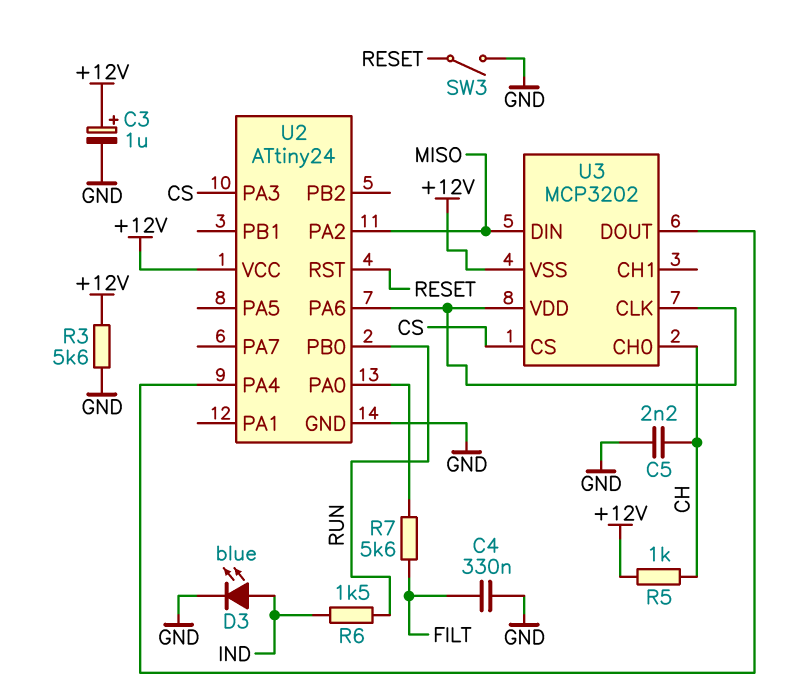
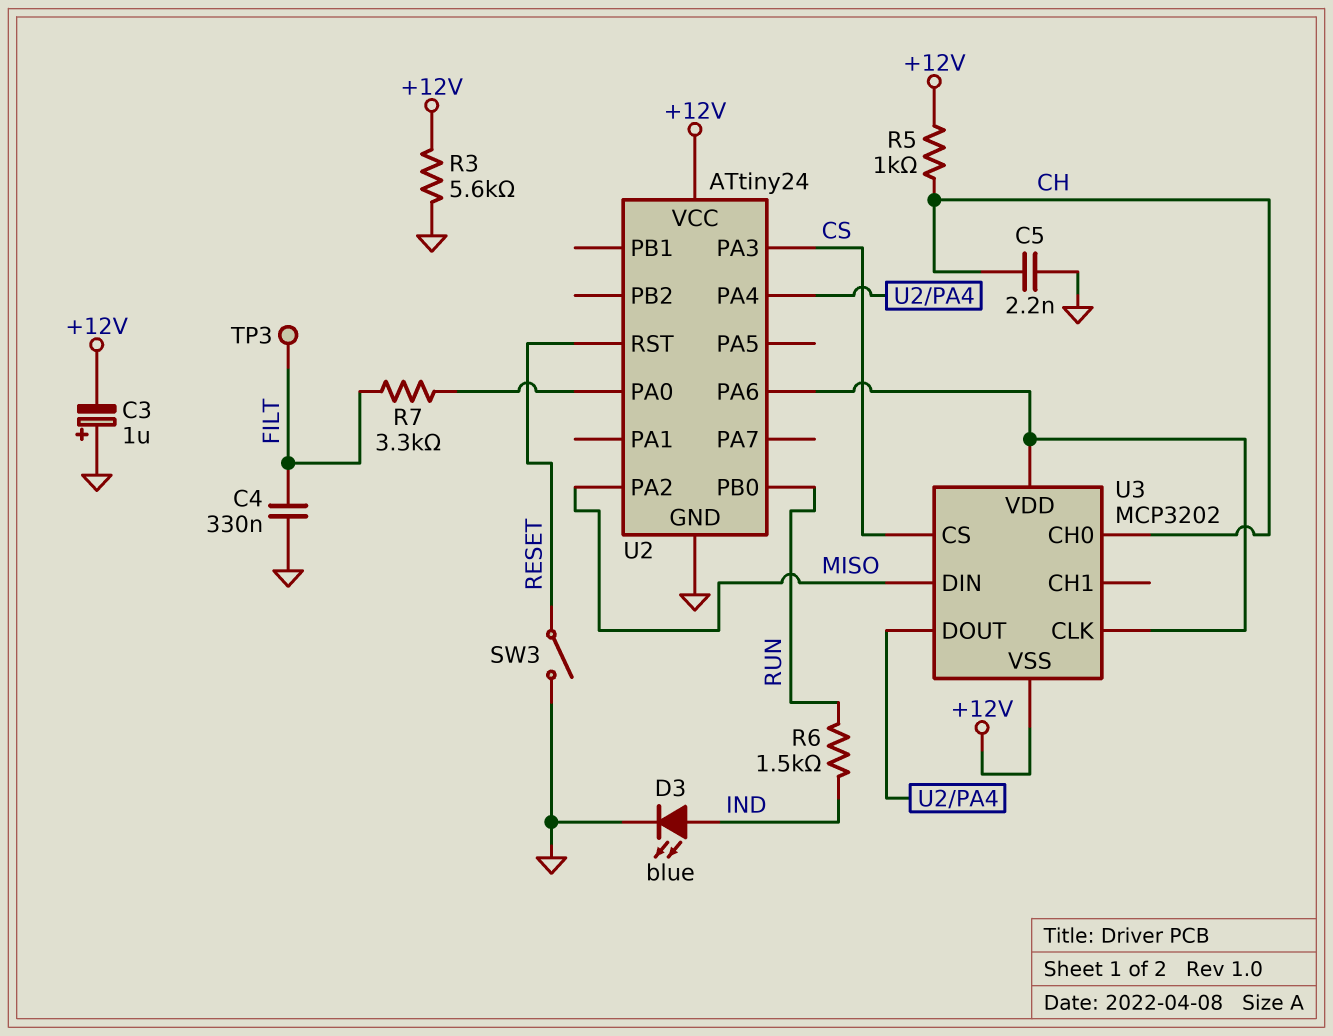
C3: 1uF (plus +12V, minus GND) -> 1uF (plus GND, minus +12V)
R7: 5.6k (FILT, U2/PA0) -> 3.3k (FILT, U2/PA0)
TP3: none -> test point (FILT)

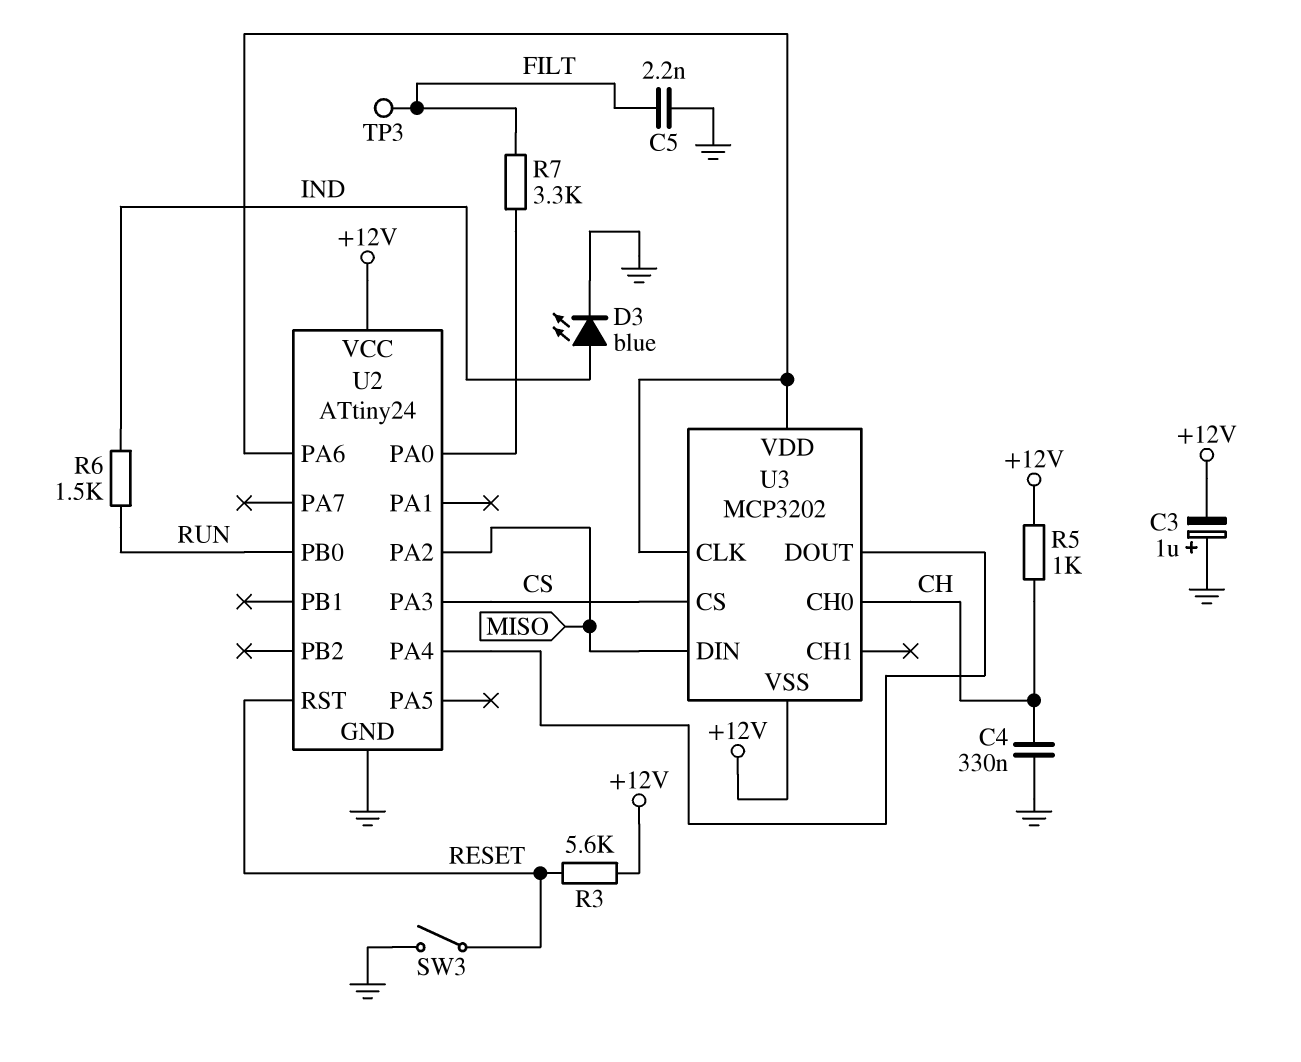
C4: 330nF (FILT, GND) -> 330nF (CH, GND)
C5: 2.2nF (CH, GND) -> 2.2nF (FILT, GND)
R3: 5.6k (+12V, GND) -> 5.6k (+12V, RESET)

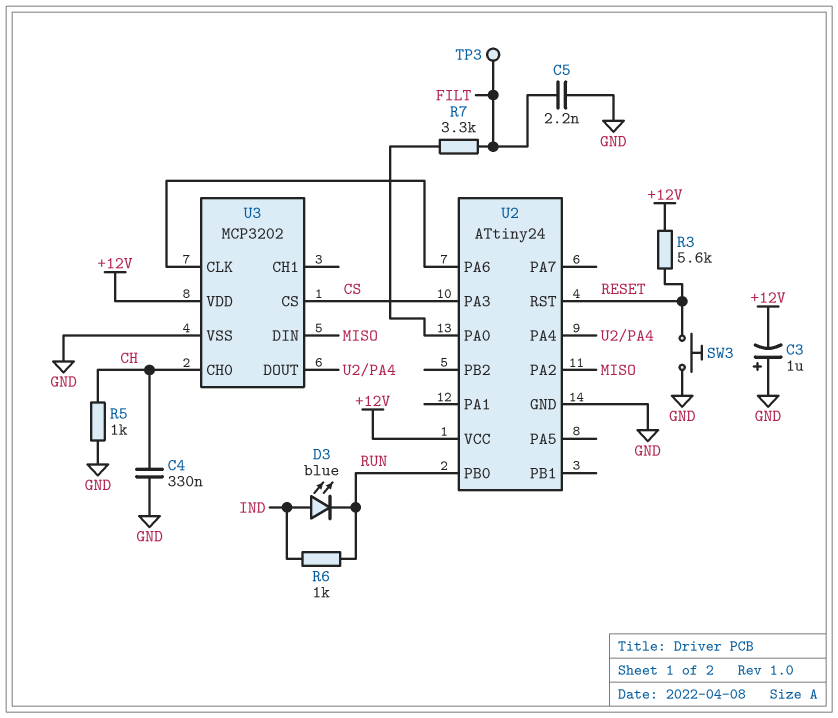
D3: LED blue (A IND, K GND) -> LED blue (A IND, K RUN)
R5: 1k (+12V, CH) -> 1k (CH, GND)
R6: 1.5k (IND, RUN) -> 1k (IND, RUN)
SW3: switch (GND, RESET) -> button (GND, RESET)
U3 pin VDD: U2/PA6 -> +12V
U3 pin VSS: +12V -> GND

